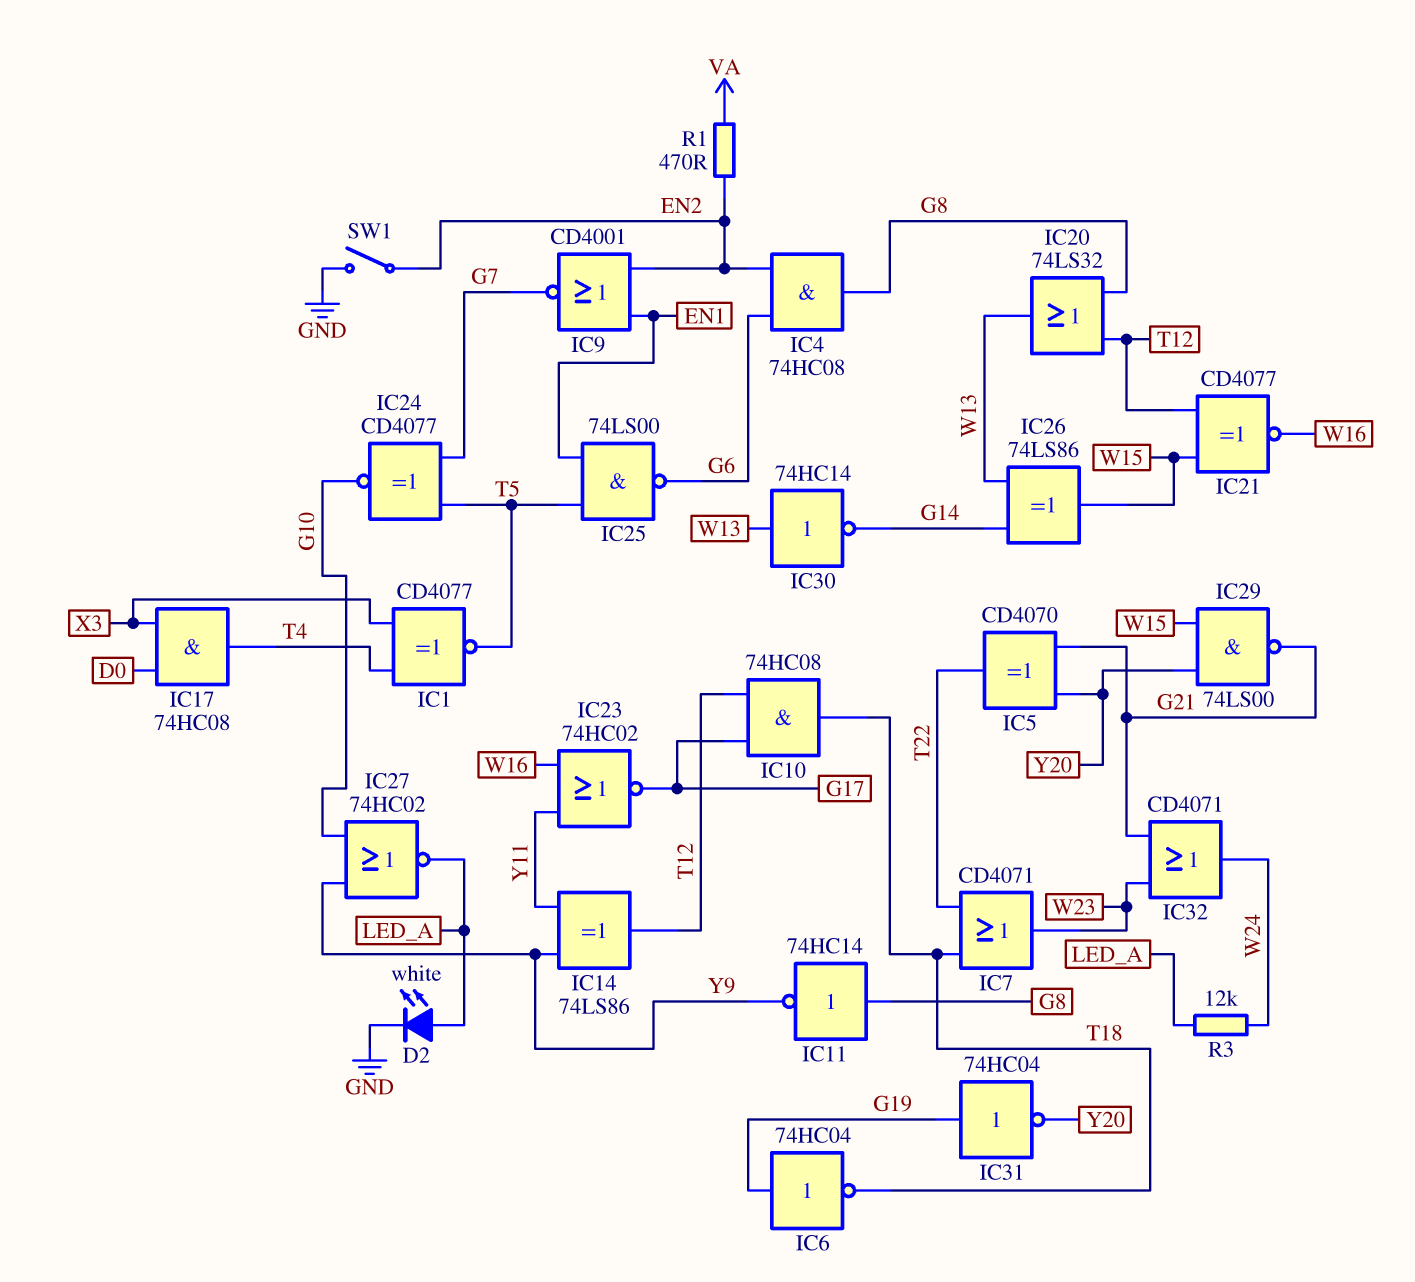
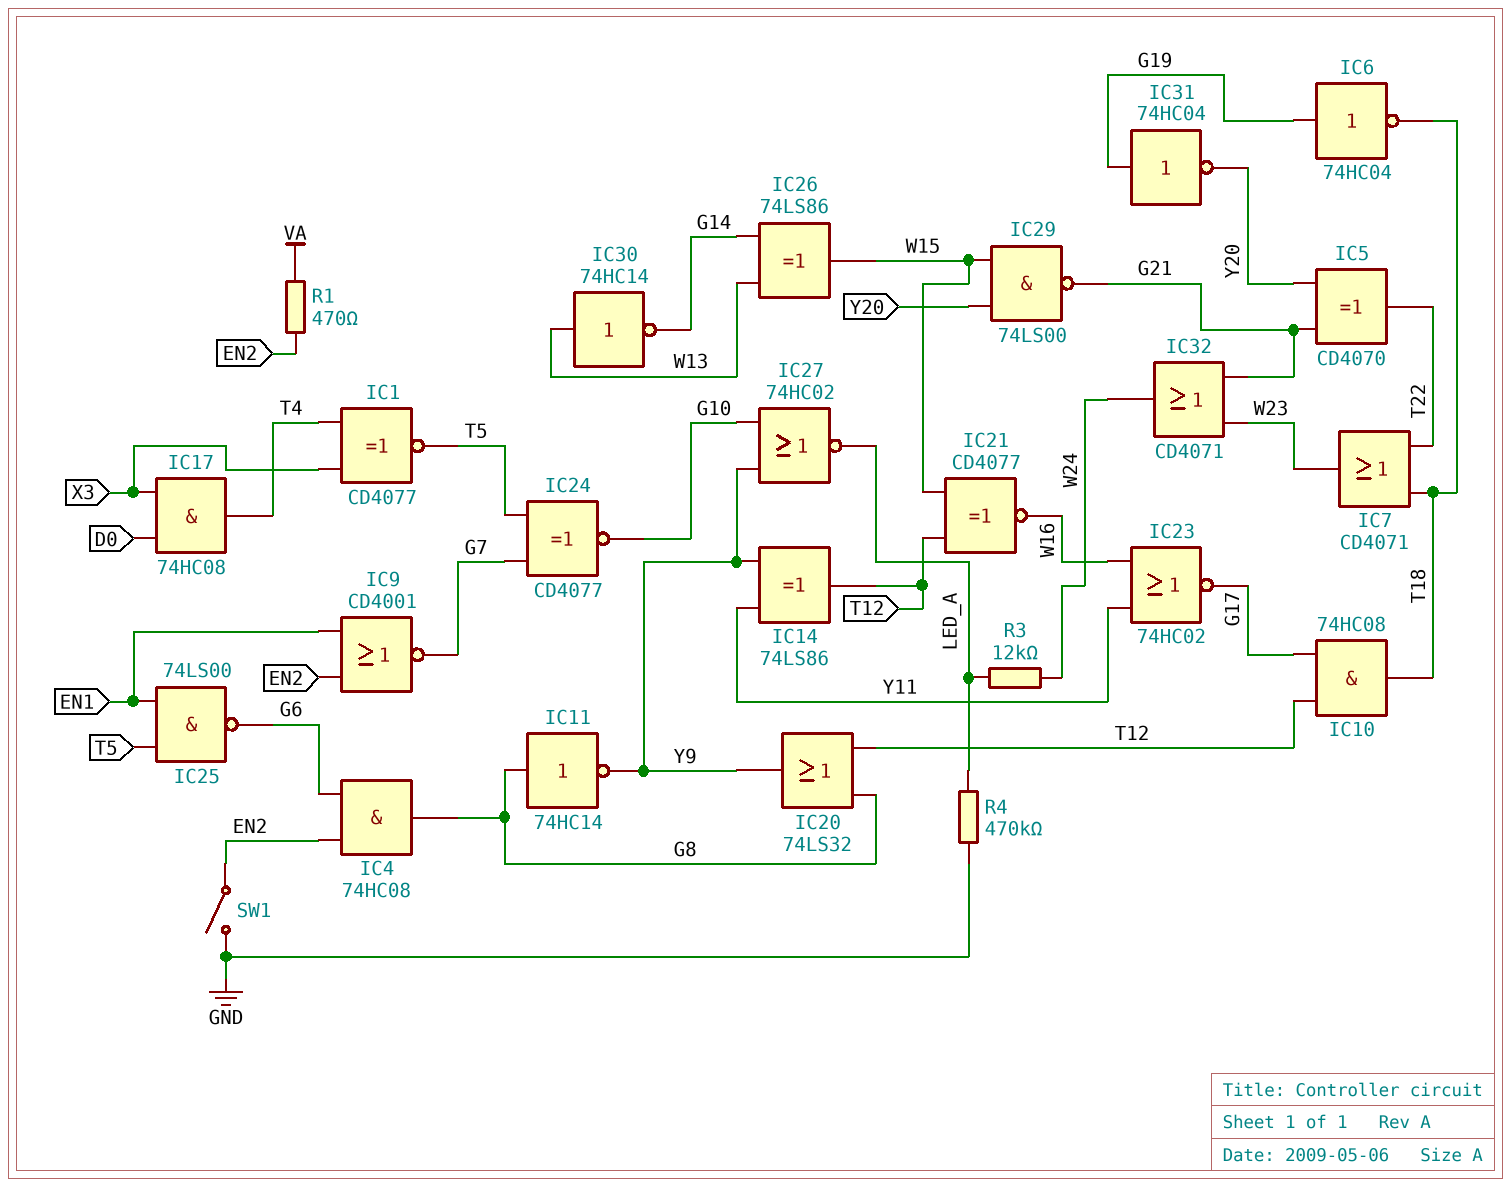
D2: LED white (A LED_A, K GND) -> none
IC20: OR 74LS32 (in G8, in T12, out W13) -> OR 74LS32 (in G8, in T12, out Y9)
R4: none -> 470k (GND, LED_A)

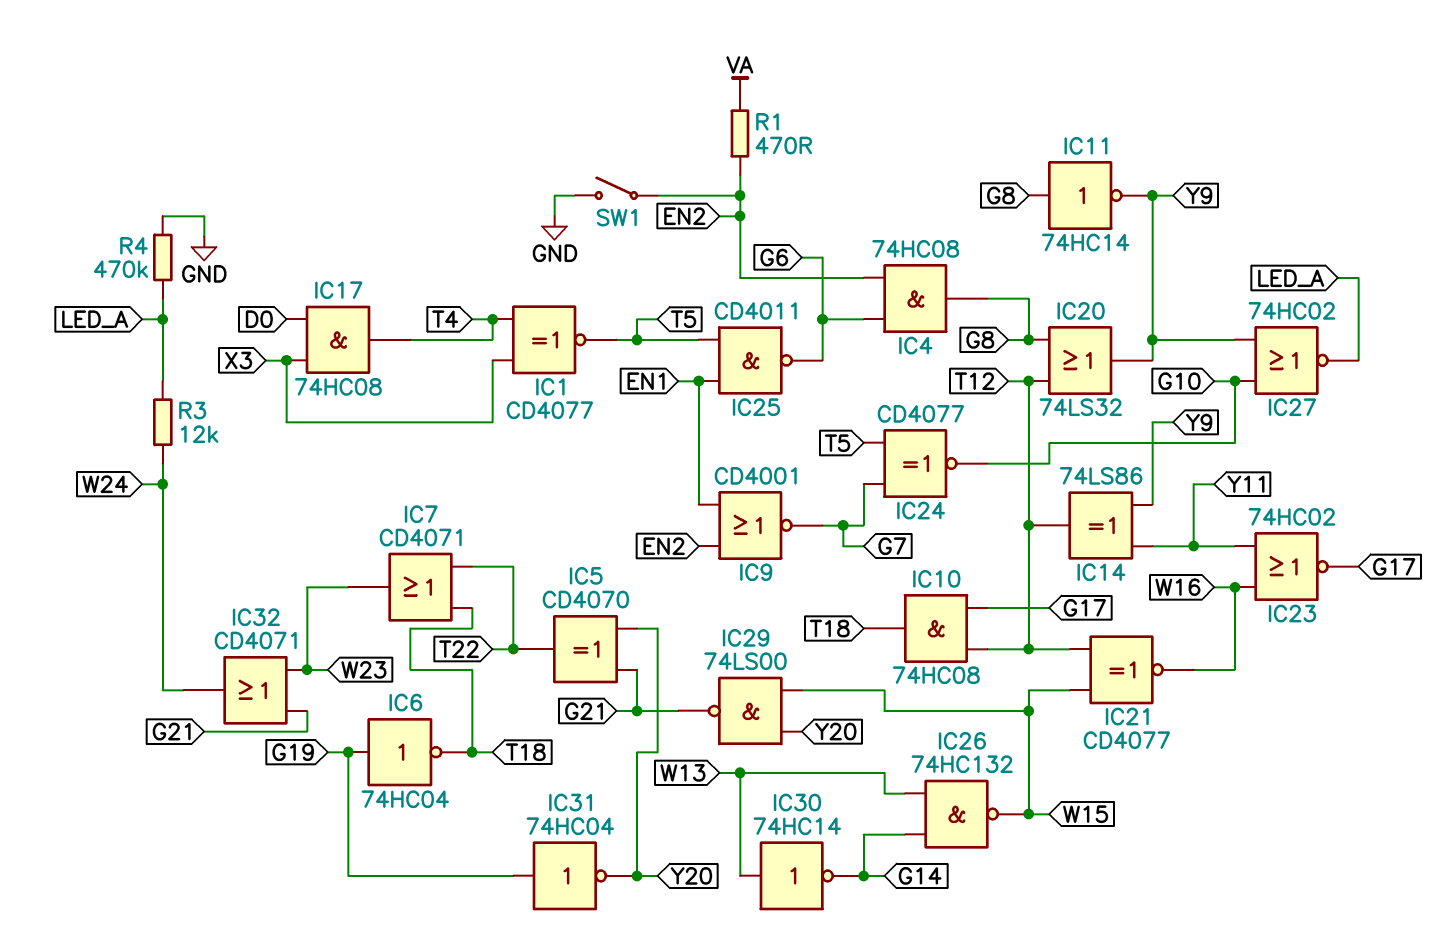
IC25: NAND 74LS00 (in EN1, in T5, out G6) -> NAND CD4011 (in EN1, in T5, out G6)
IC26: XOR 74LS86 (in G14, in W13, out W15) -> NAND 74HC132 (in G14, in W13, out W15)

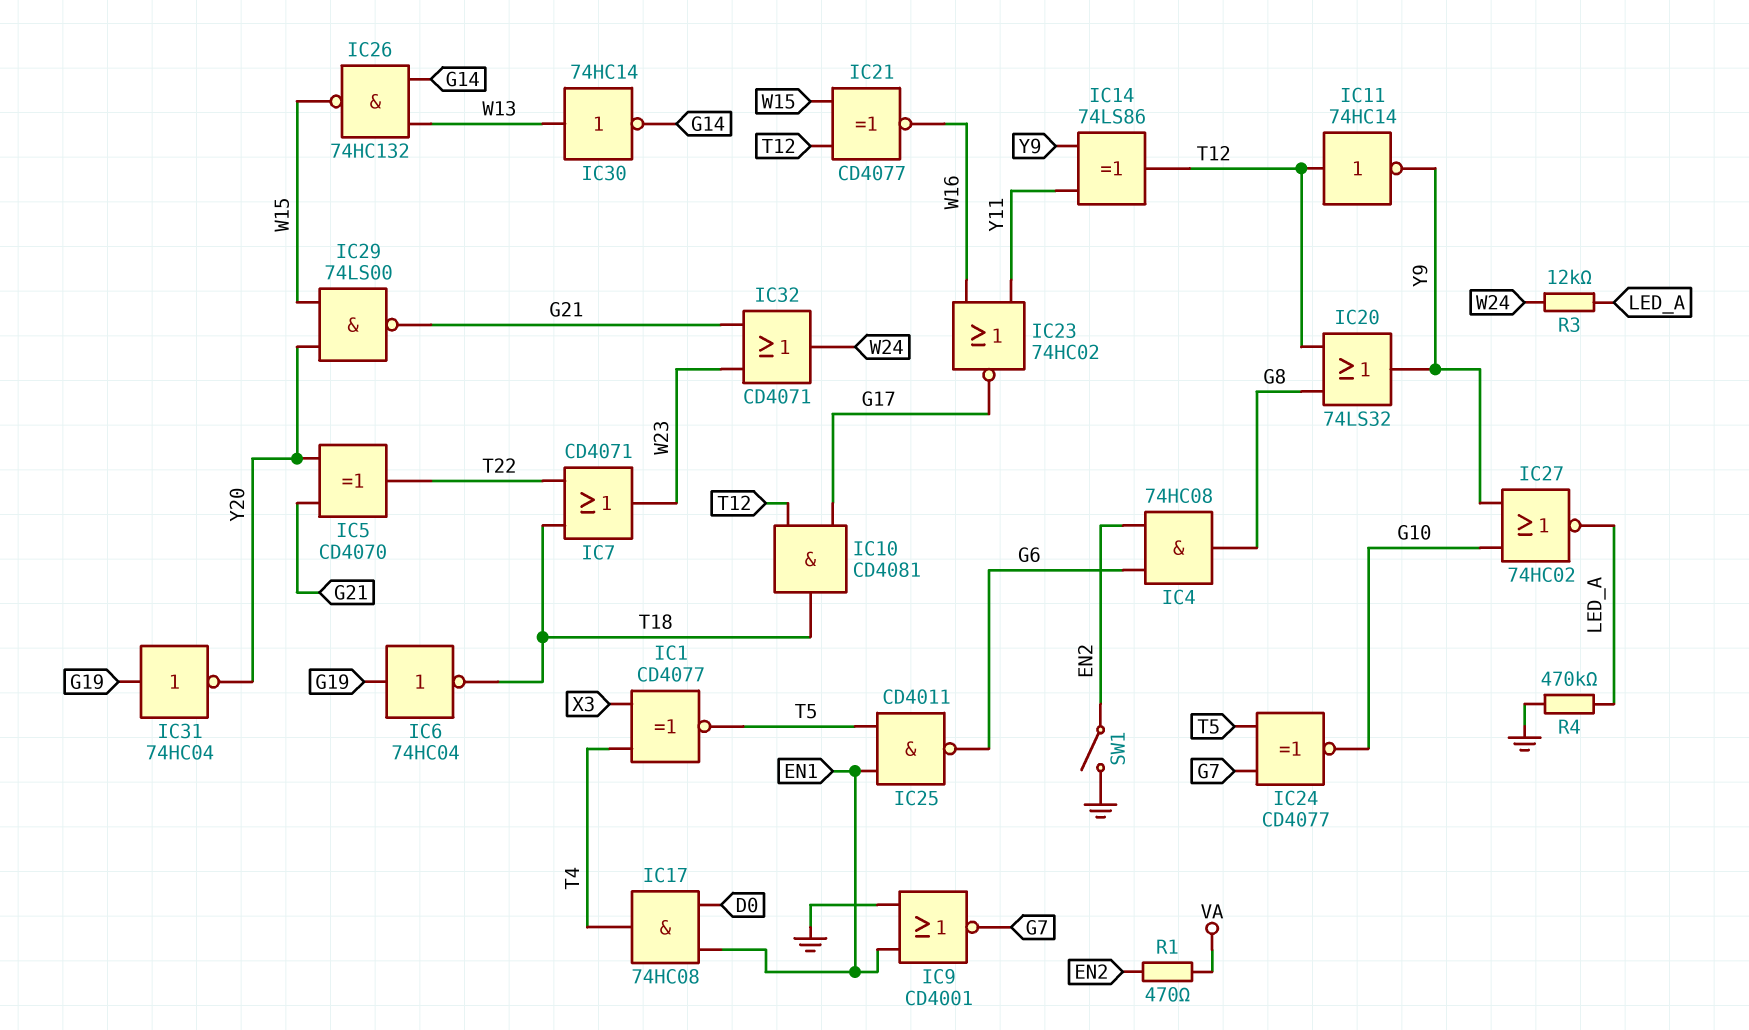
IC9: NOR CD4001 (in EN1, in EN2, out G7) -> NOR CD4001 (in EN1, in GND, out G7)
IC10: AND 74HC08 (in G17, in T12, out T18) -> AND CD4081 (in G17, in T12, out T18)
IC11: NOT 74HC14 (in G8, out Y9) -> NOT 74HC14 (in T12, out Y9)
IC17: AND 74HC08 (in D0, in X3, out T4) -> AND 74HC08 (in D0, in EN1, out T4)

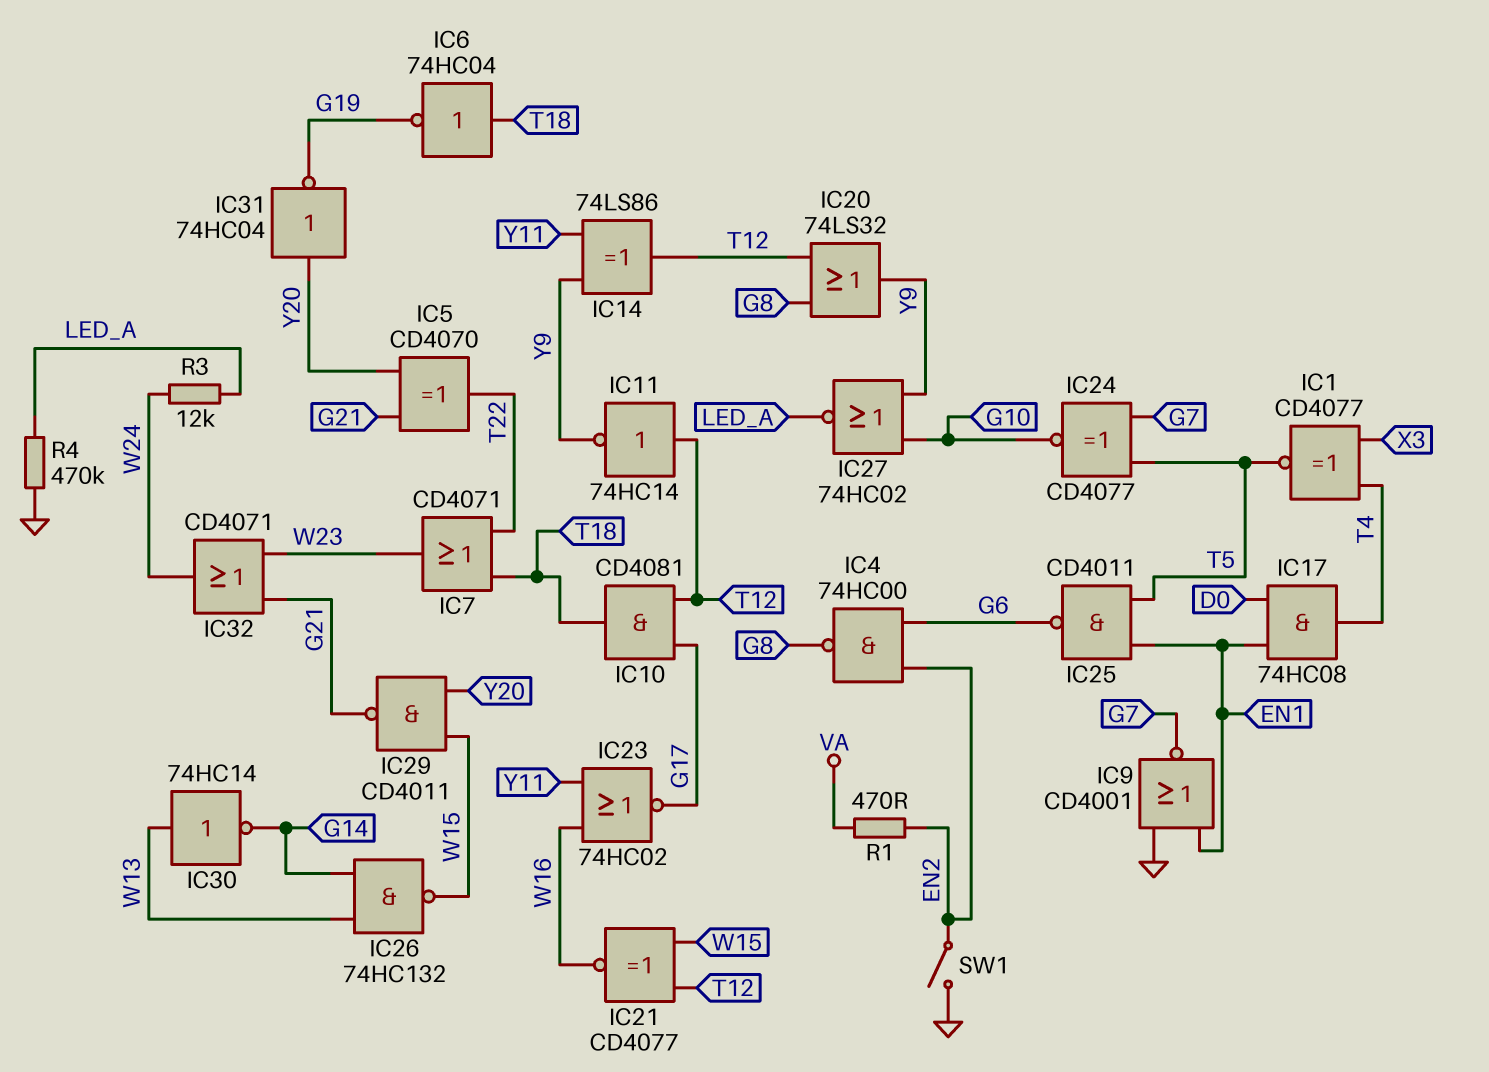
IC4: AND 74HC08 (in EN2, in G6, out G8) -> NAND 74HC00 (in EN2, in G6, out G8)
IC6: NOT 74HC04 (in G19, out T18) -> NOT 74HC04 (in T18, out G19)
IC29: NAND 74LS00 (in W15, in Y20, out G21) -> NAND CD4011 (in W15, in Y20, out G21)
IC31: NOT 74HC04 (in G19, out Y20) -> NOT 74HC04 (in Y20, out G19)

